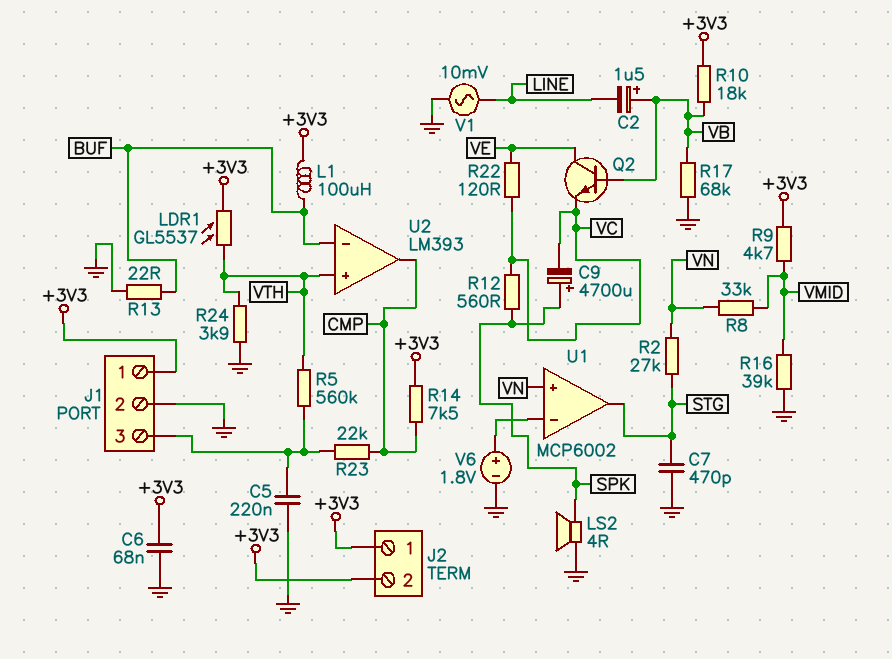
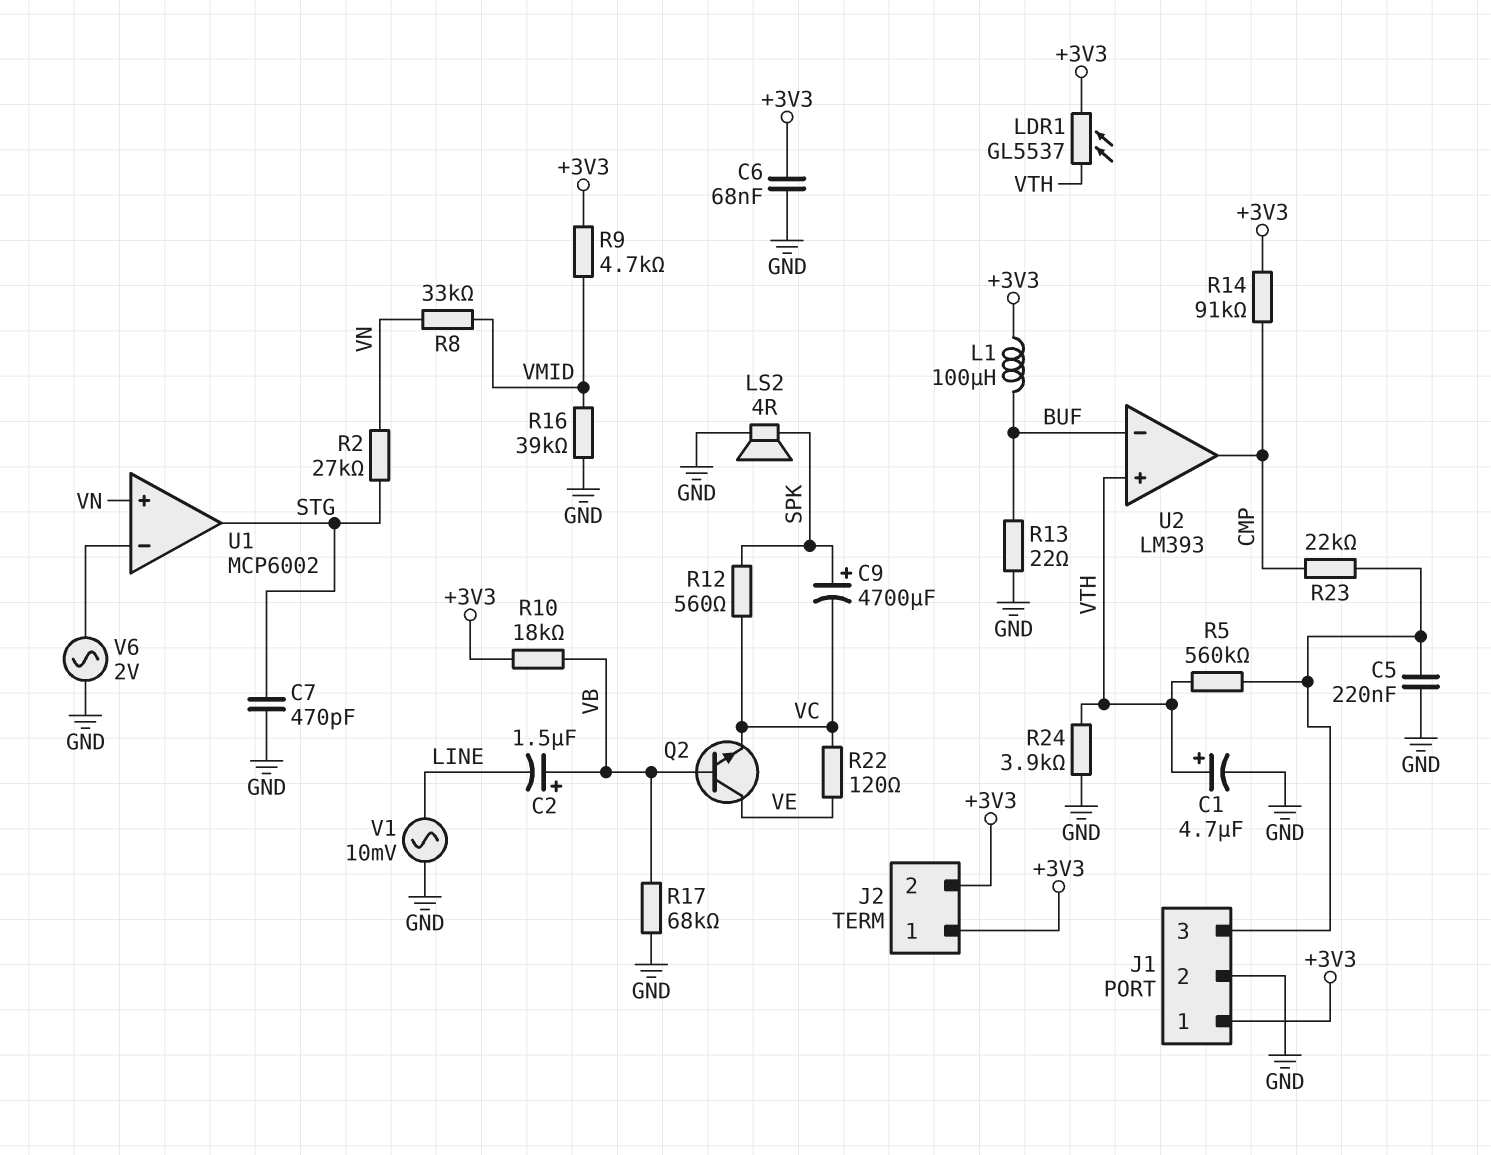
C1: none -> 4.7uF (plus VTH, minus GND)
R14: 7.5k (+3V3, CMP) -> 91k (+3V3, CMP)
V6: 1.8V (plus U1/in-, minus GND) -> AC 2V (GND, U1/in-)

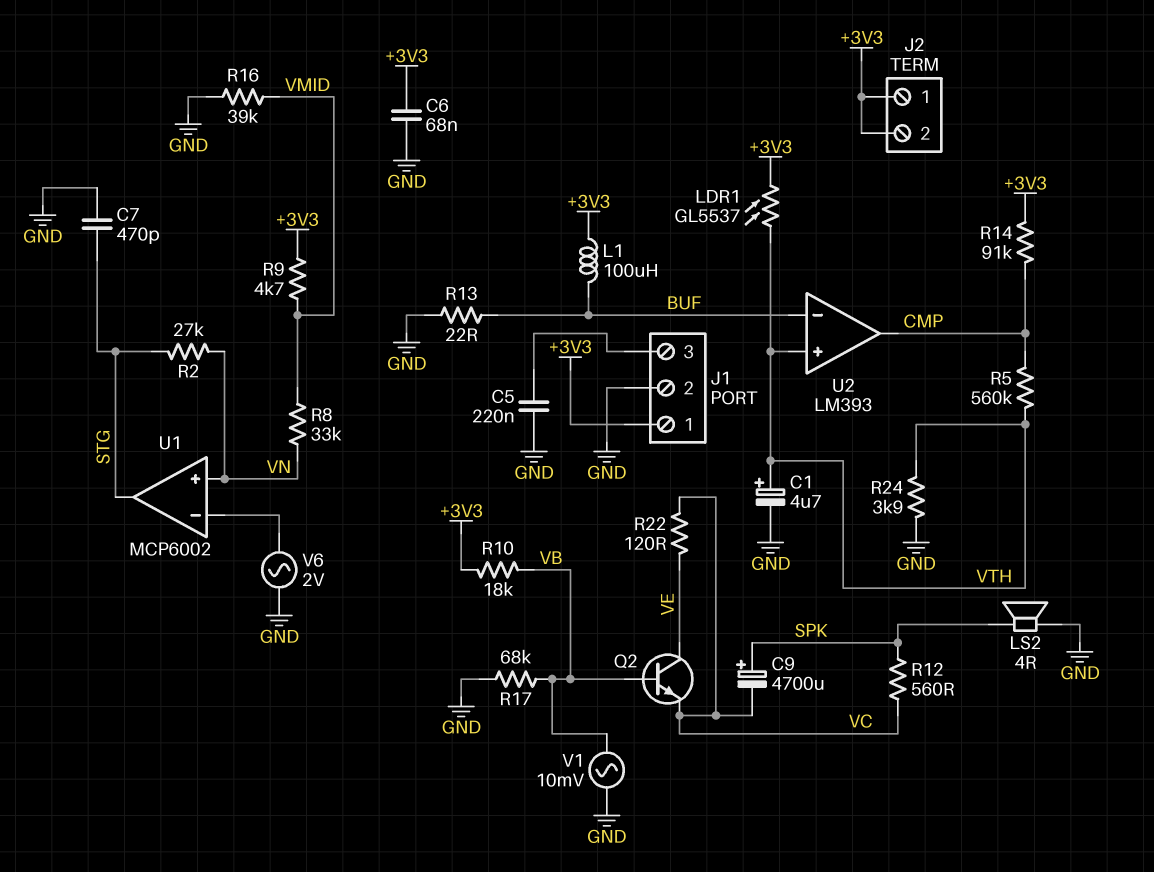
C2: 1.5uF (plus VB, minus LINE) -> none
R5: 560k (J1/3, VTH) -> 560k (CMP, VTH)
R23: 22k (CMP, J1/3) -> none
V1: AC 10mV (GND, LINE) -> AC 10mV (GND, VB)

